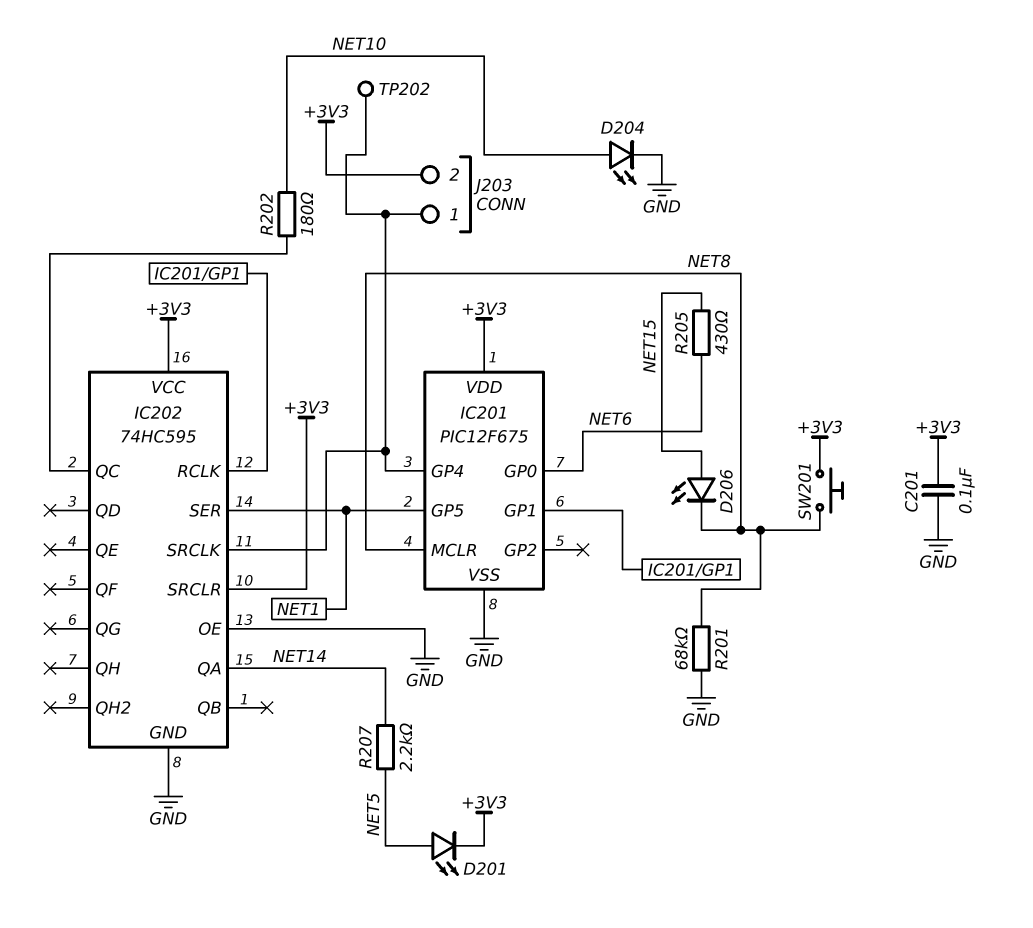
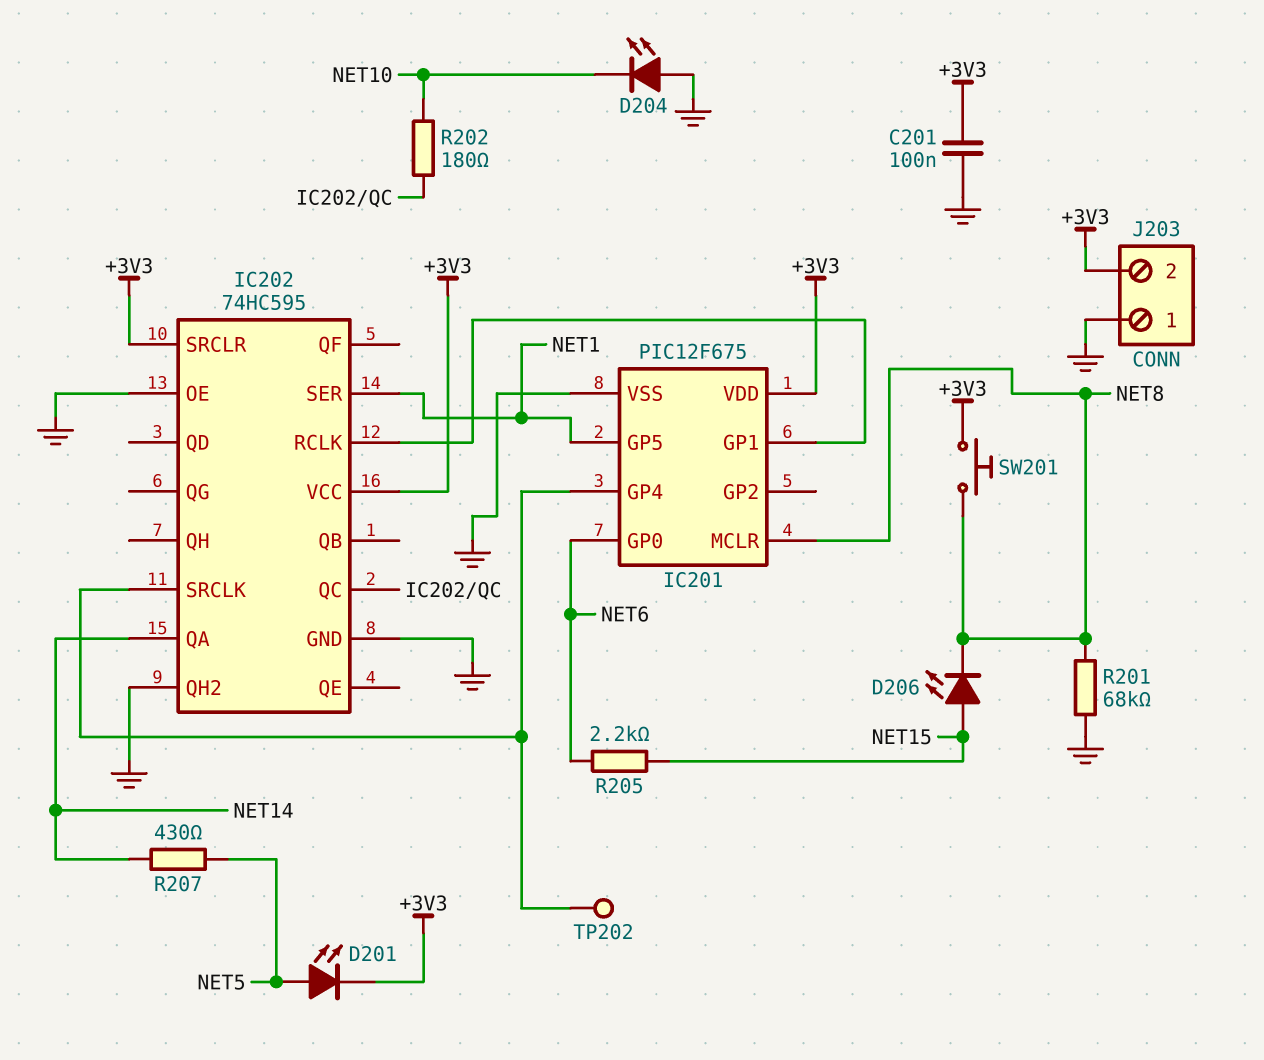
D204: LED (A NET10, K GND) -> LED (A GND, K NET10)
IC202 pin QH2: none -> GND
J203 pin 1: IC201/GP4 -> GND
R205: 430 (NET6, NET15) -> 2.2k (NET6, NET15)
R207: 2.2k (NET5, NET14) -> 430 (NET5, NET14)

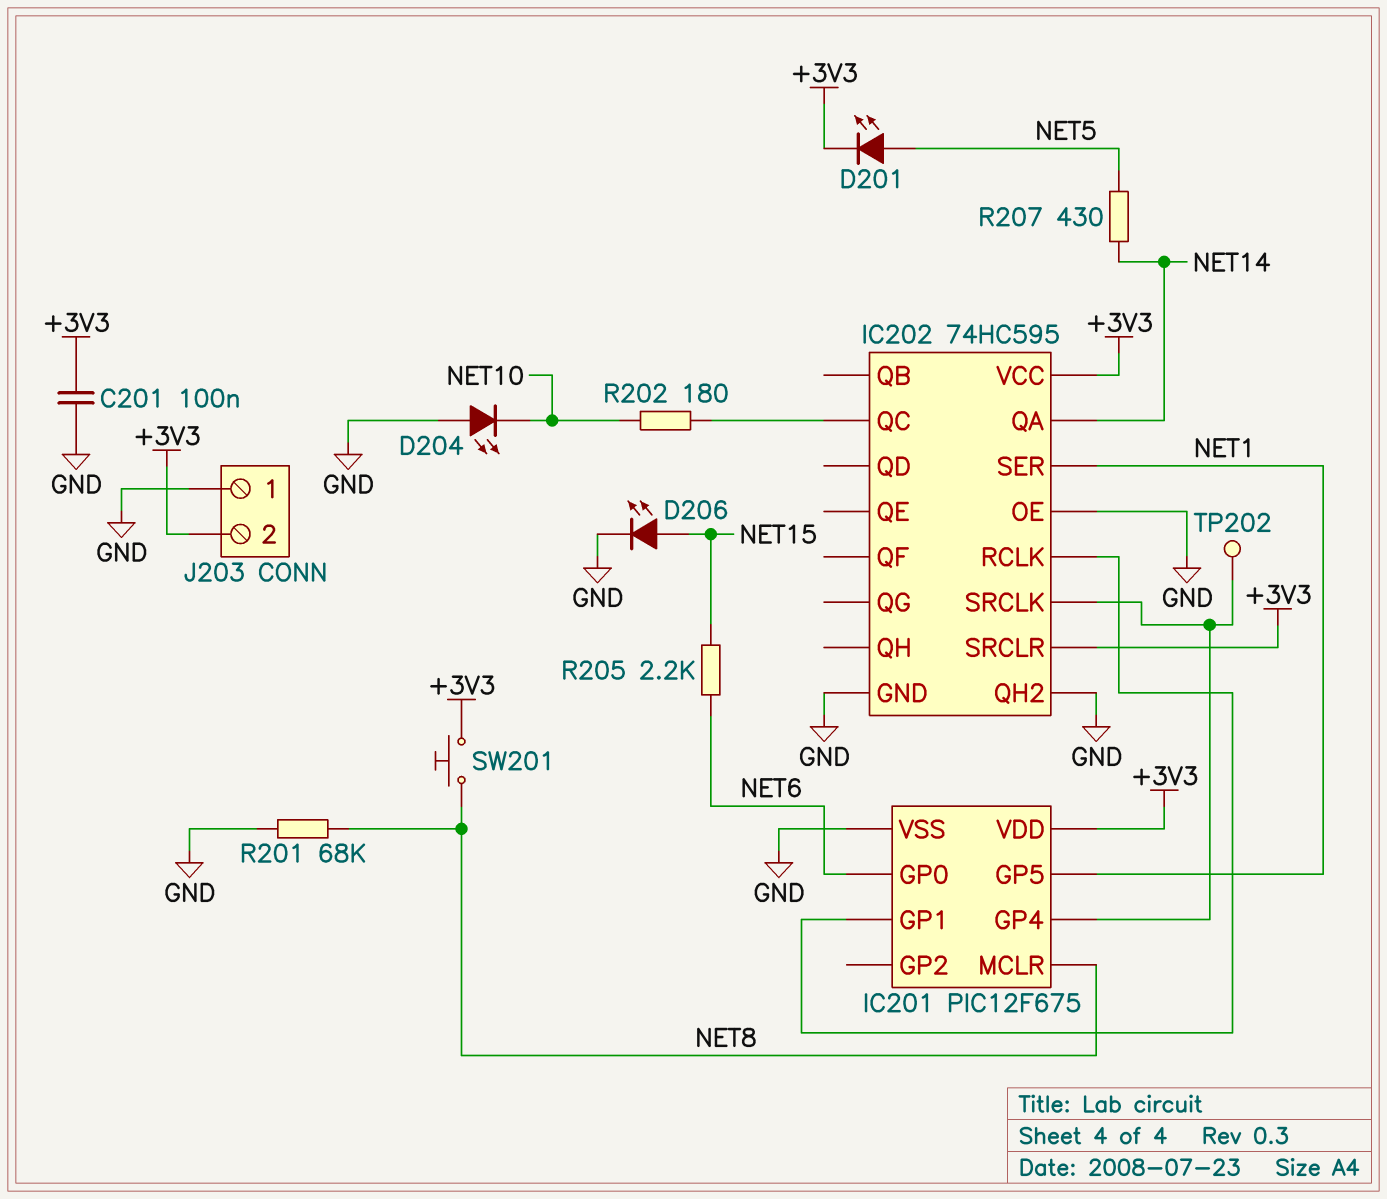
D206: LED (A NET15, K NET8) -> LED (A NET15, K GND)

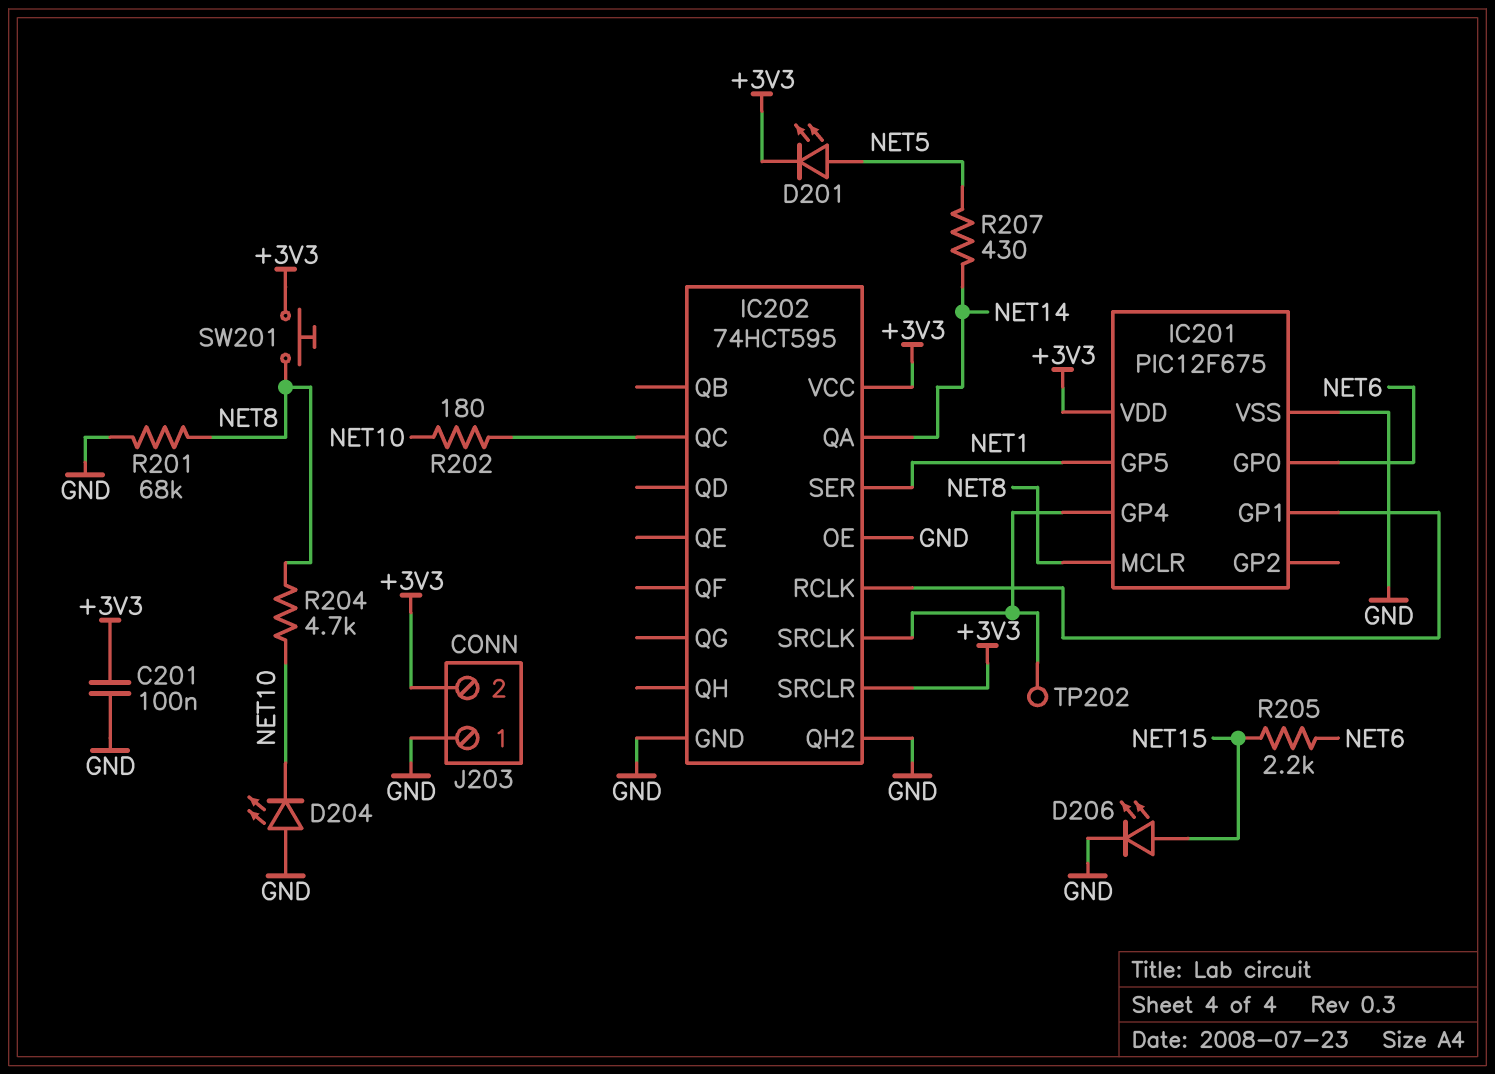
IC202: 74HC595 -> 74HCT595
R204: none -> 4.7k (NET8, NET10)

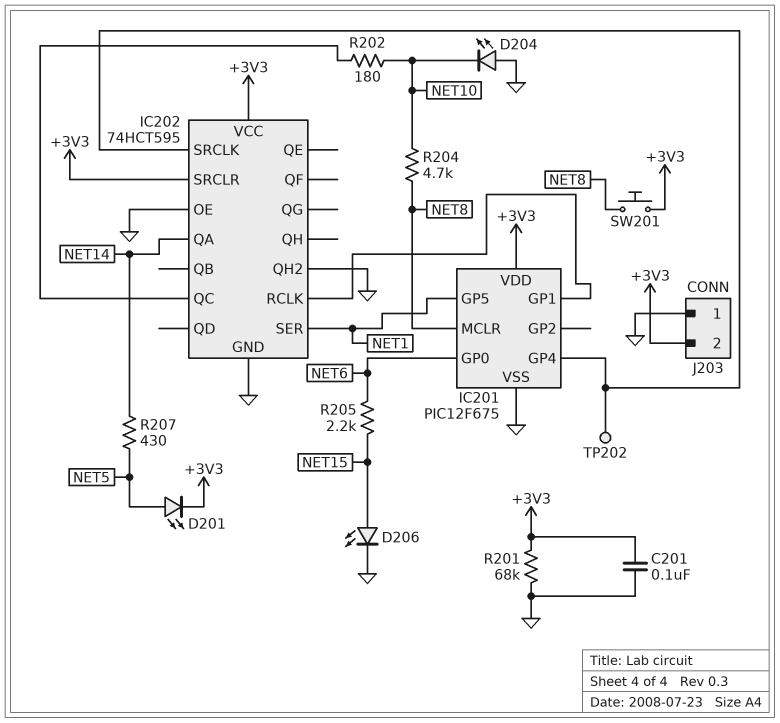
R201: 68k (GND, NET8) -> 68k (+3V3, GND)

